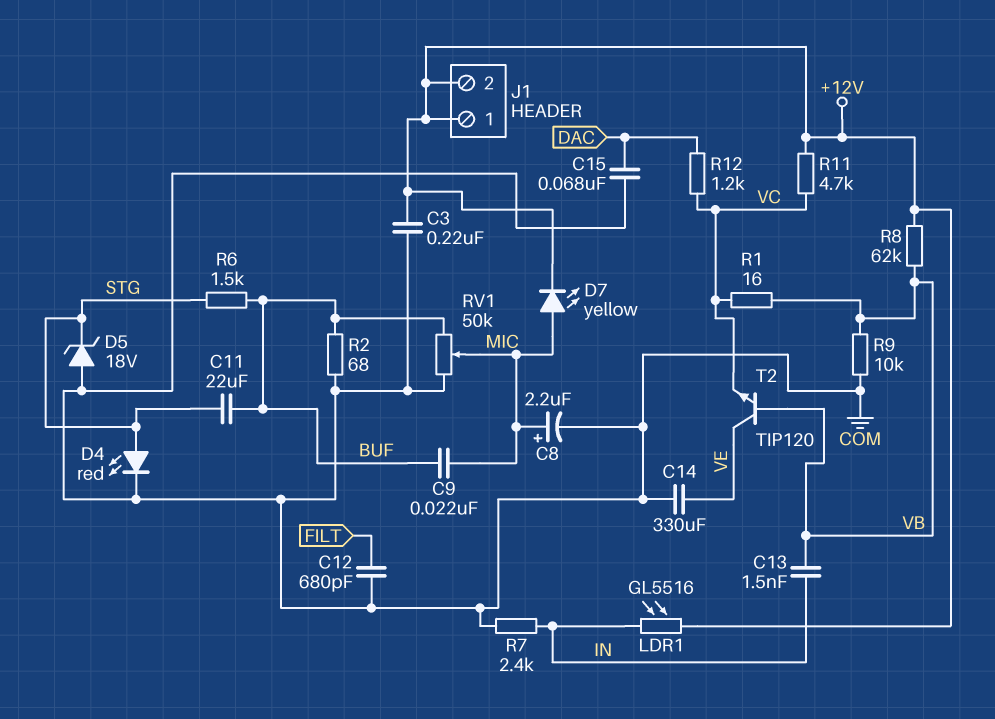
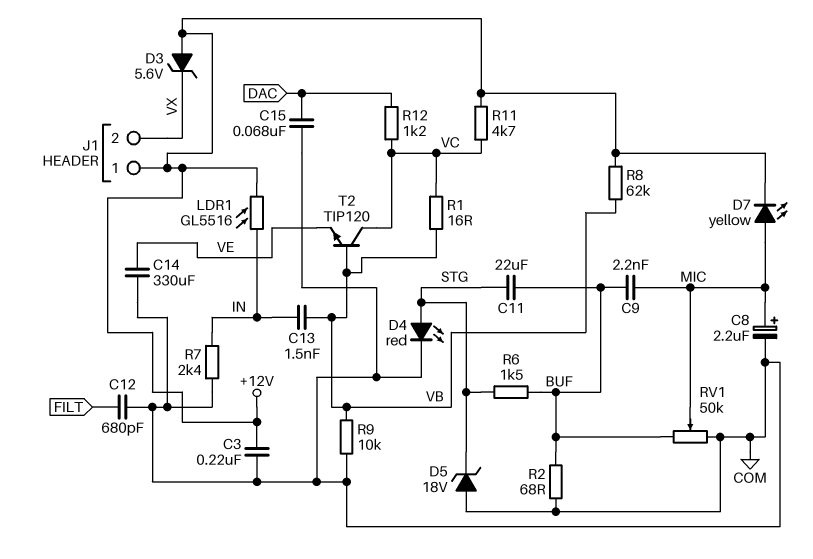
C9: 22nF (BUF, MIC) -> 2.2nF (BUF, MIC)
D3: none -> zener 5.6V (A +12V, K VX)
J1 pin 2: +12V -> VX
T2: NPN TIP120 (B VB, C VE, E VC) -> NPN TIP120 (B VB, C VC, E VE)

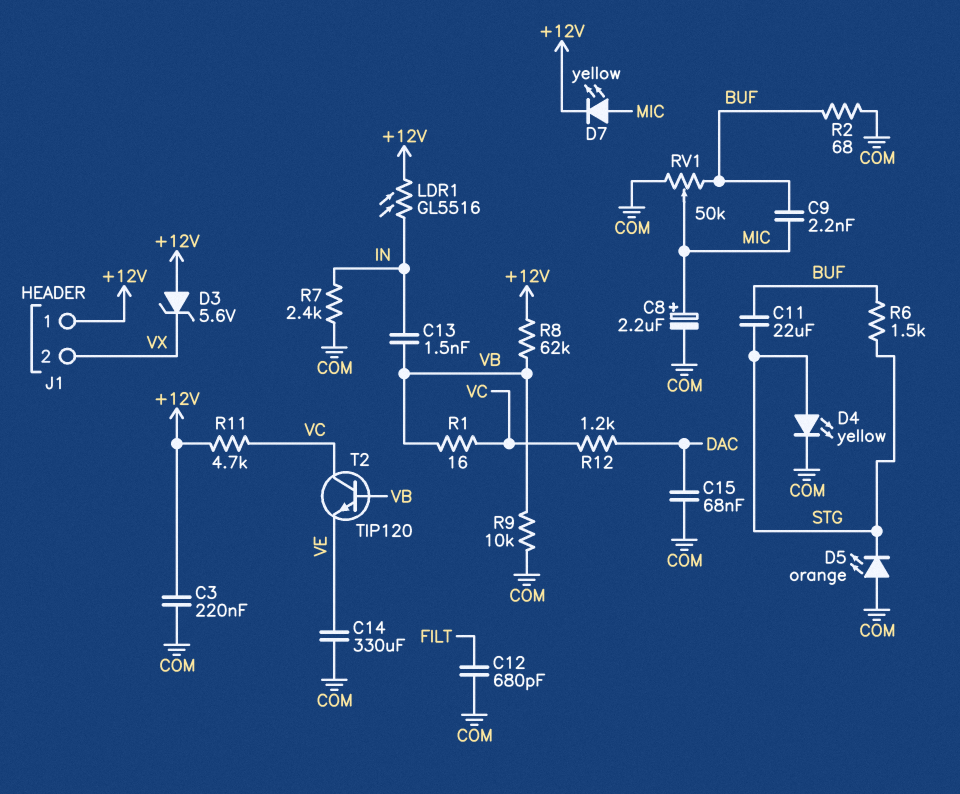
D4: LED red (A STG, K COM) -> LED yellow (A STG, K COM)
D5: zener 18V (A COM, K STG) -> LED orange (A COM, K STG)

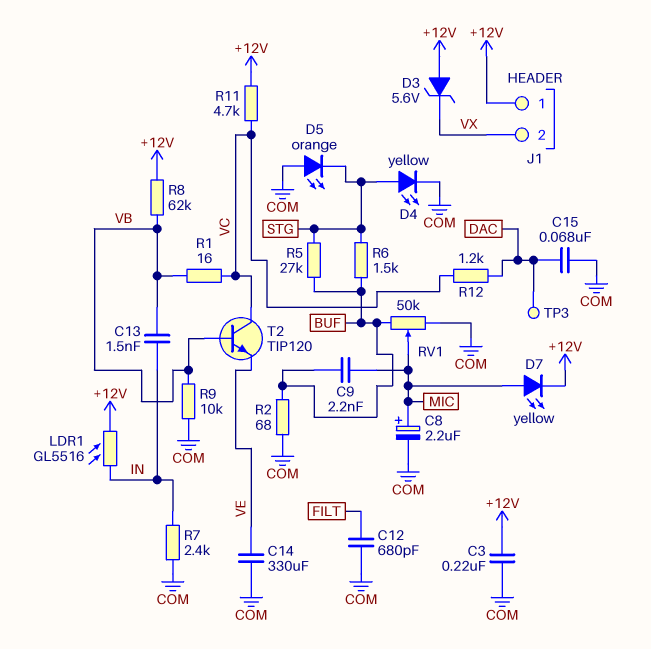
C11: 22uF (BUF, STG) -> none
R5: none -> 27k (BUF, STG)
TP3: none -> test point (DAC)

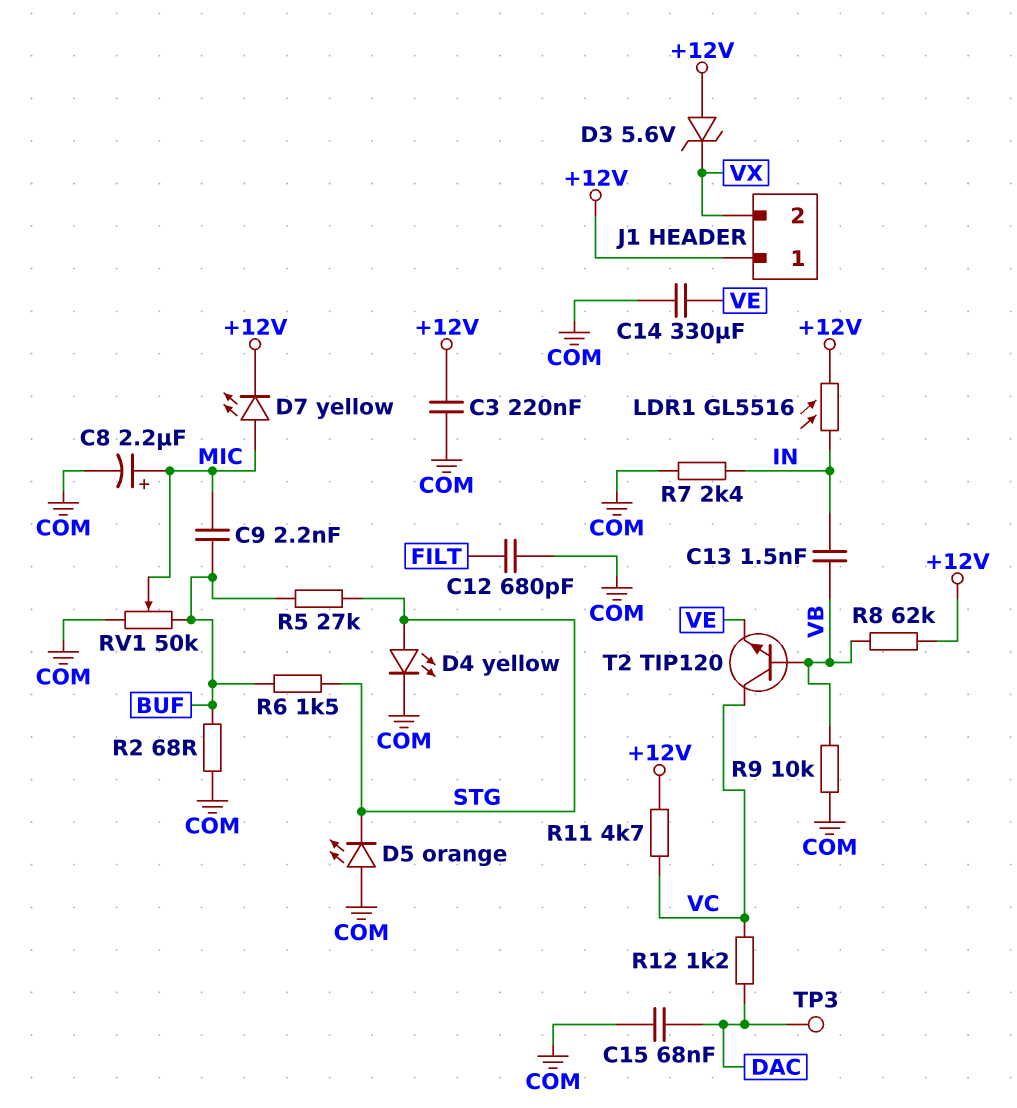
R1: 16 (VB, VC) -> none

